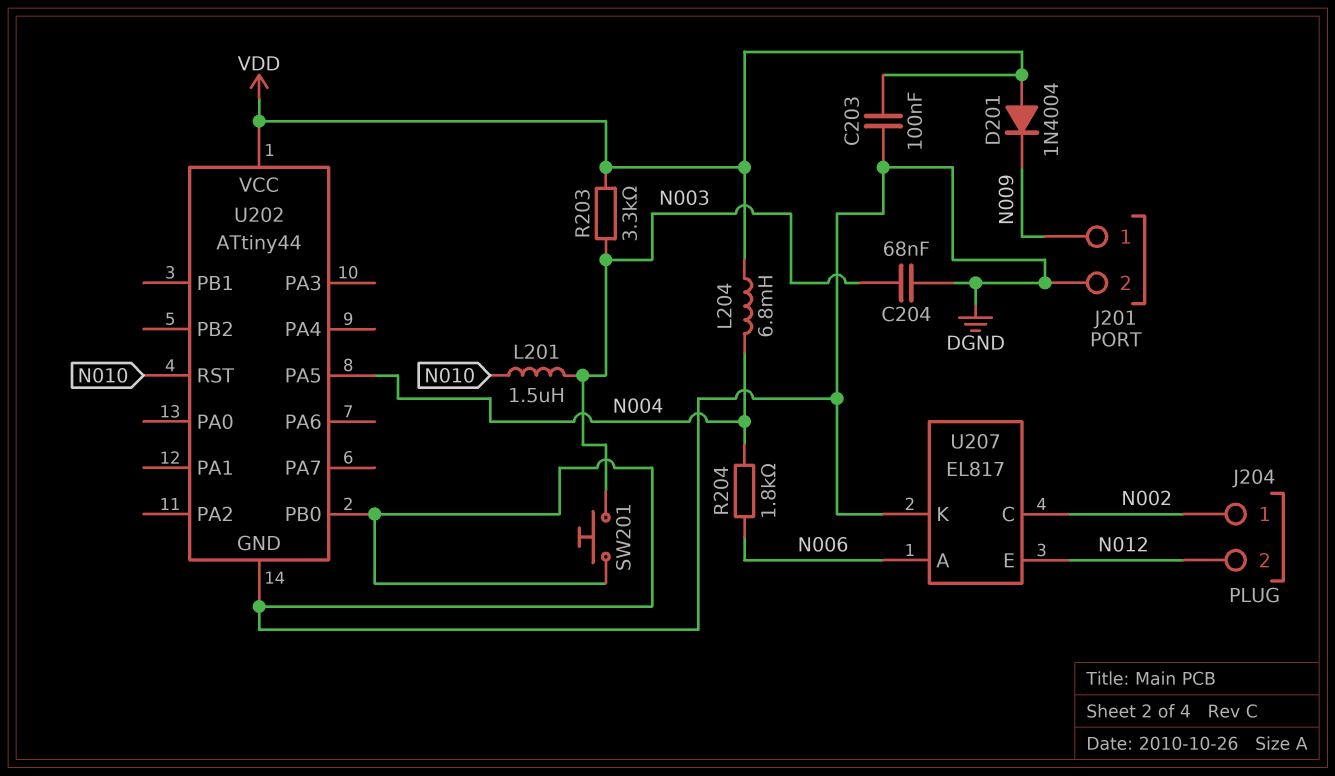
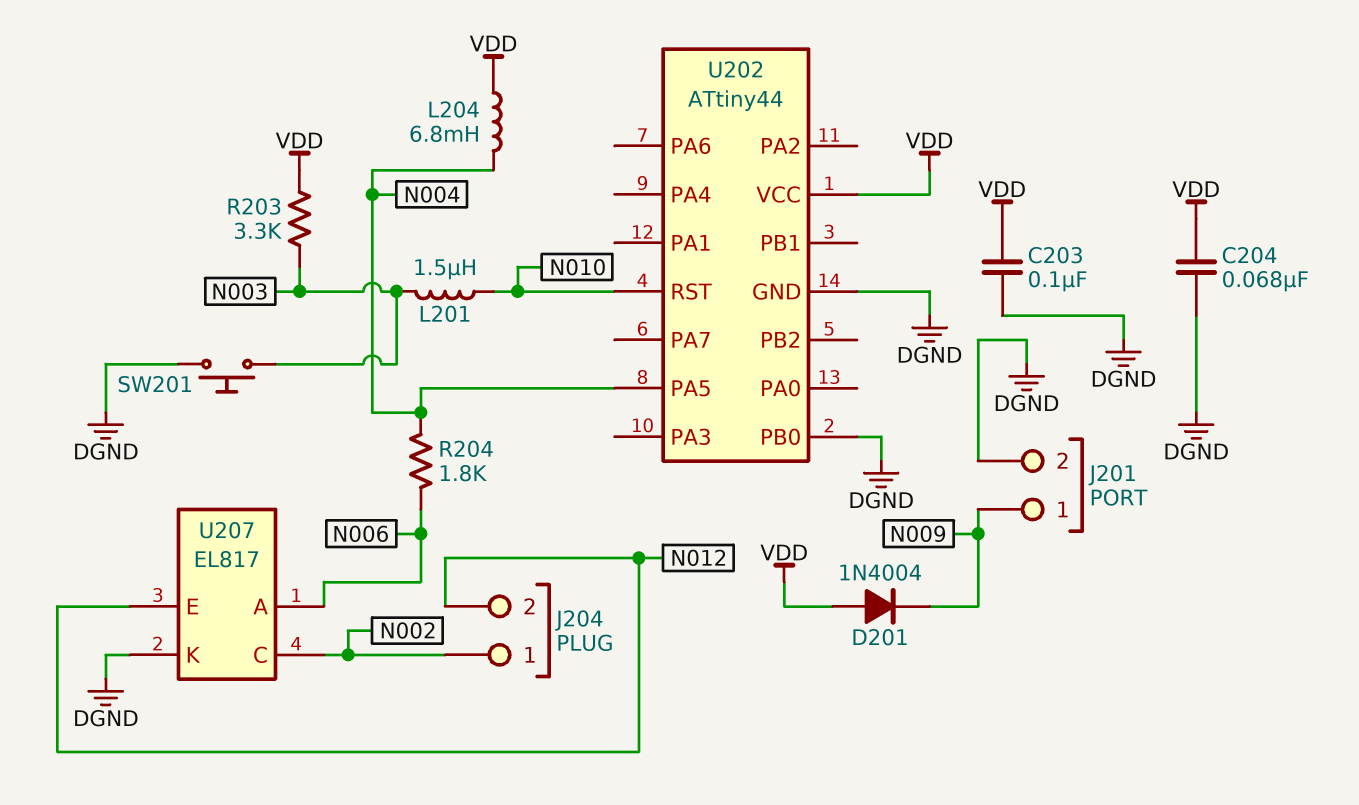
C204: 68nF (DGND, N003) -> 68nF (DGND, VDD)

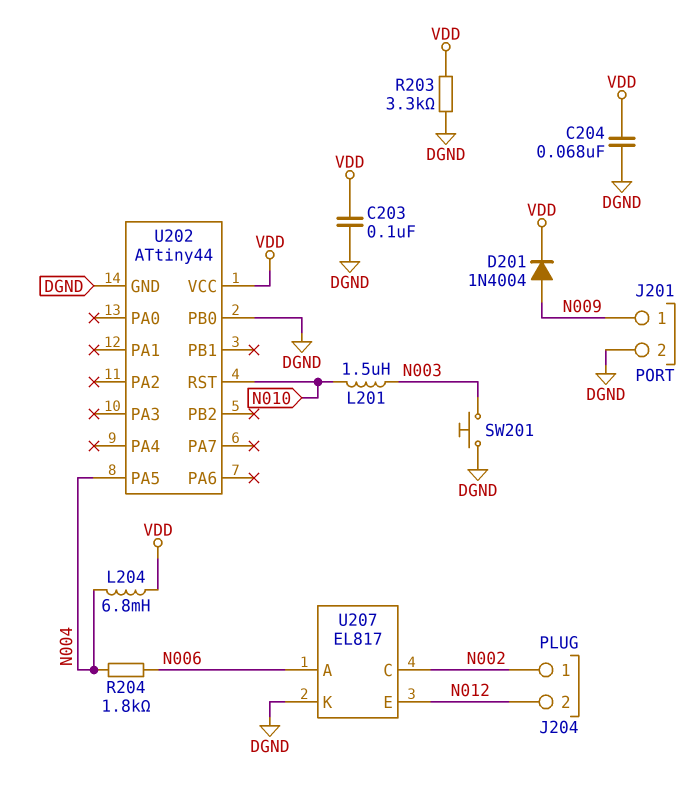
D201: diode 1N4004 (A VDD, K N009) -> diode 1N4004 (A N009, K VDD)
R203: 3.3k (N003, VDD) -> 3.3k (DGND, VDD)

